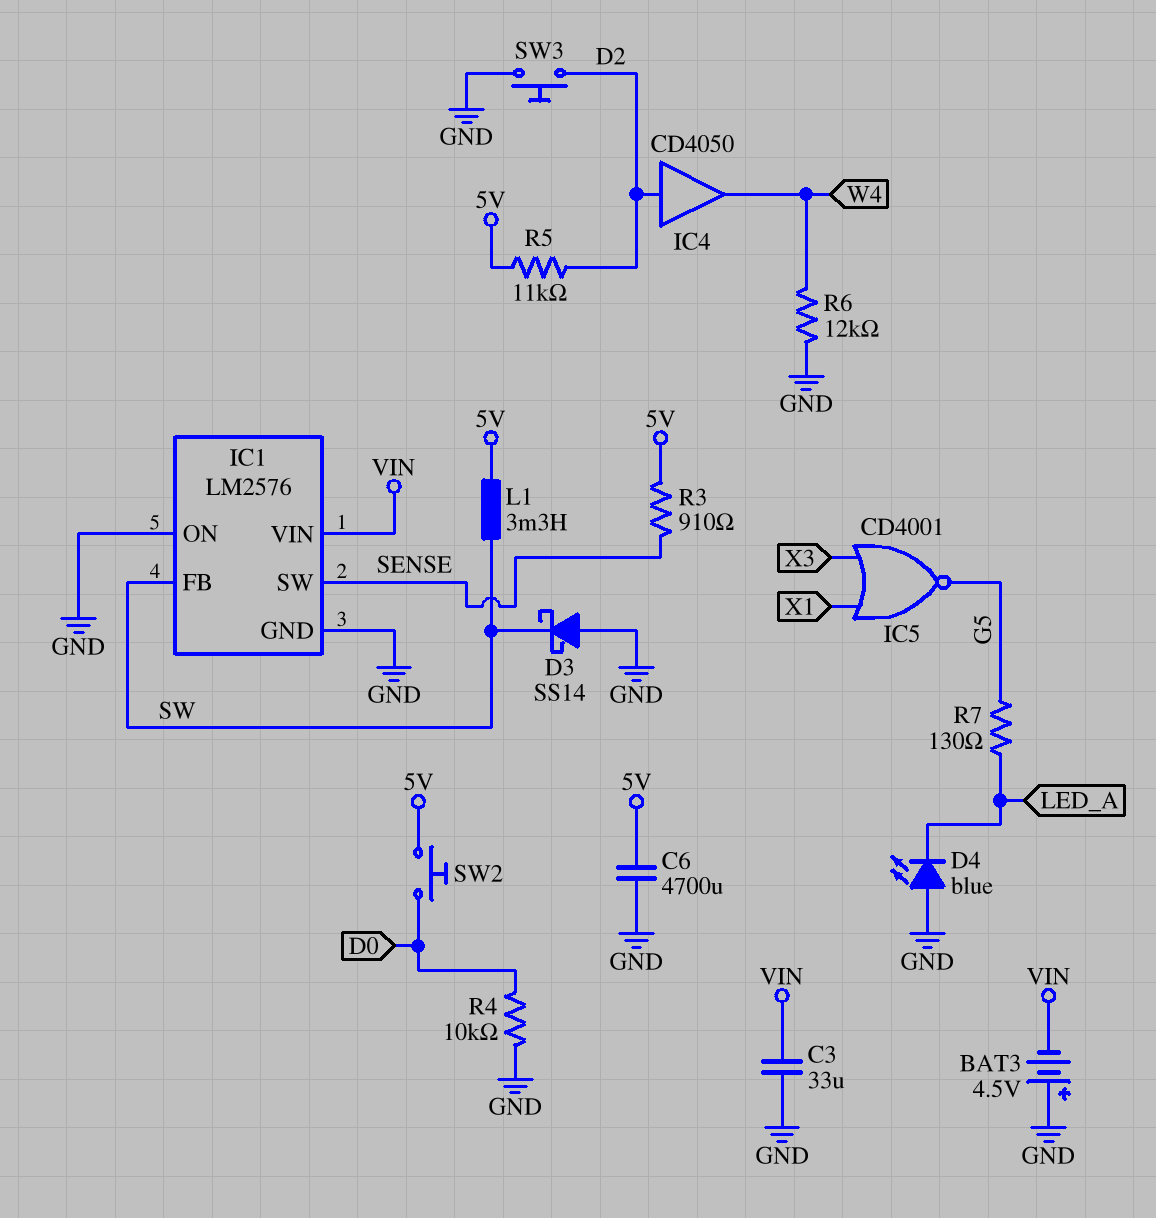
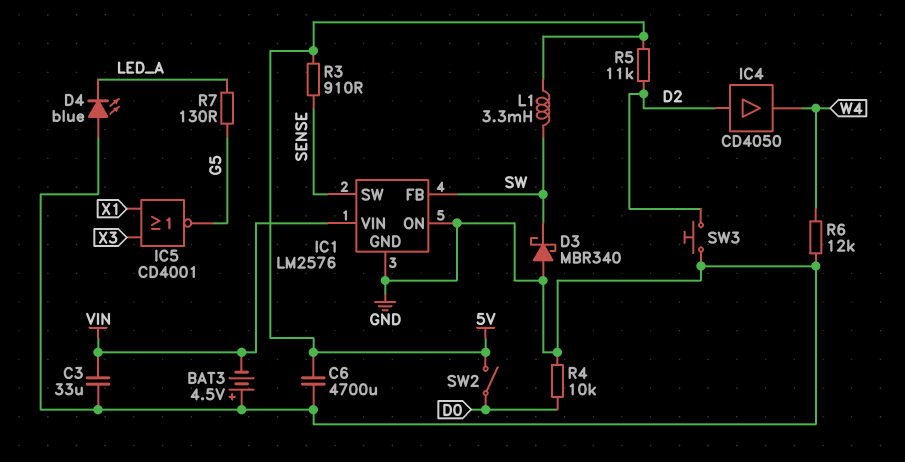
D3: schottky SS14 (A GND, K SW) -> schottky MBR340 (A GND, K SW)
SW2: button (5V, D0) -> switch (5V, D0)

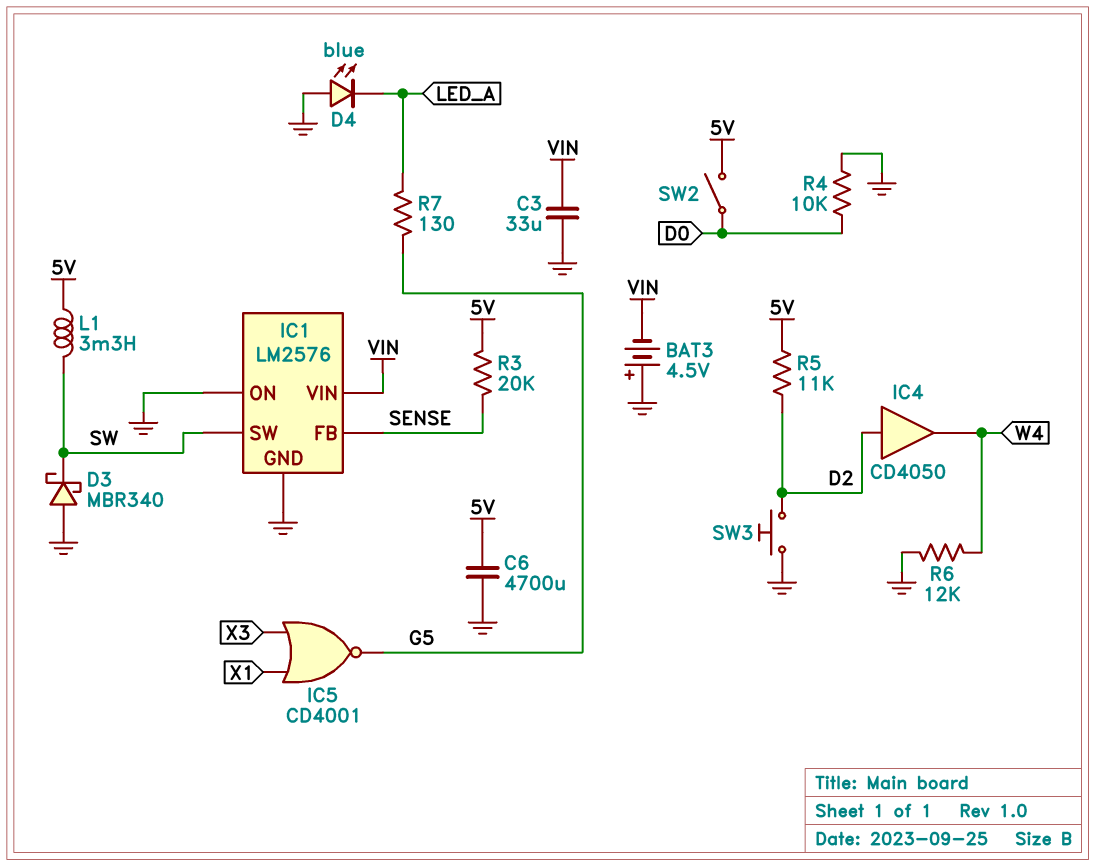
IC1 pin FB: SW -> SENSE
IC1 pin SW: SENSE -> SW
R3: 910 (5V, SENSE) -> 20k (5V, SENSE)

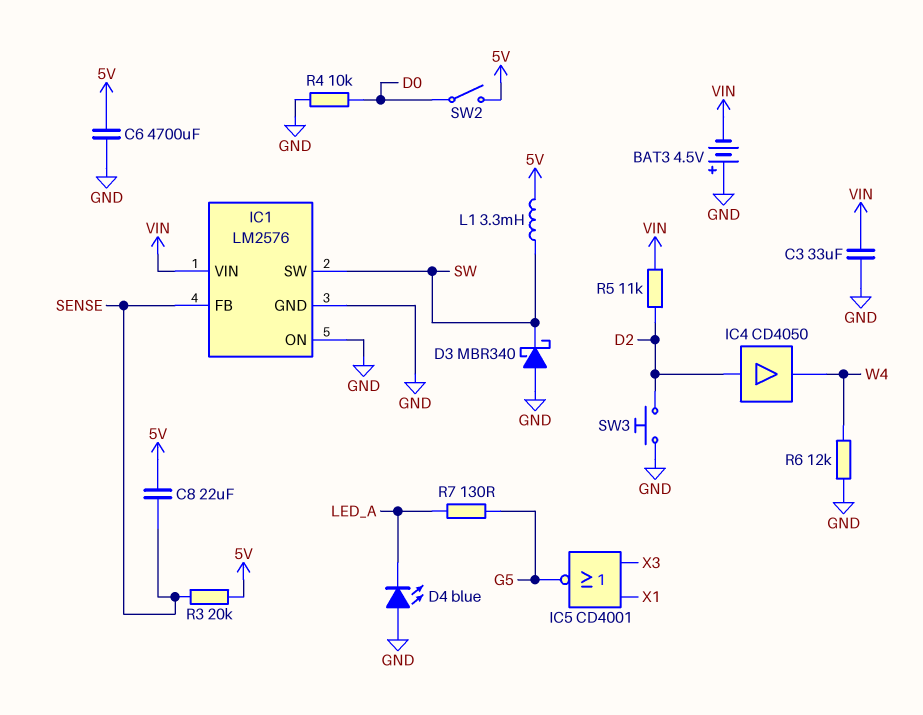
C8: none -> 22uF (5V, SENSE)
R5: 11k (5V, D2) -> 11k (D2, VIN)

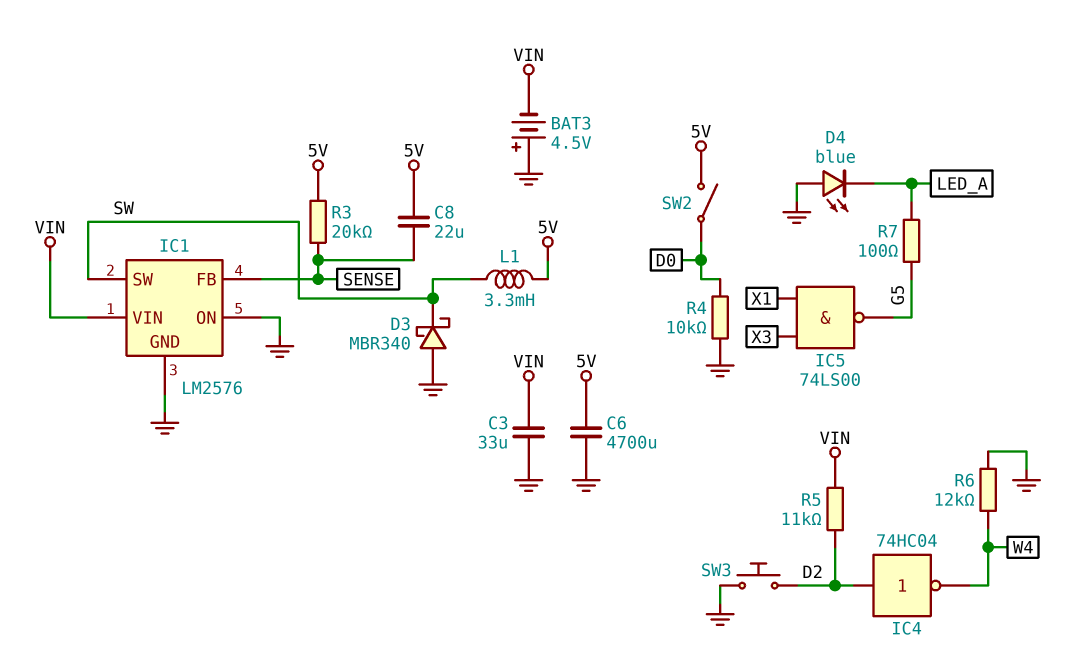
IC4: buffer CD4050 (in D2, out W4) -> NOT 74HC04 (in D2, out W4)
IC5: NOR CD4001 (in X1, in X3, out G5) -> NAND 74LS00 (in X1, in X3, out G5)
R7: 130 (G5, LED_A) -> 100 (G5, LED_A)

